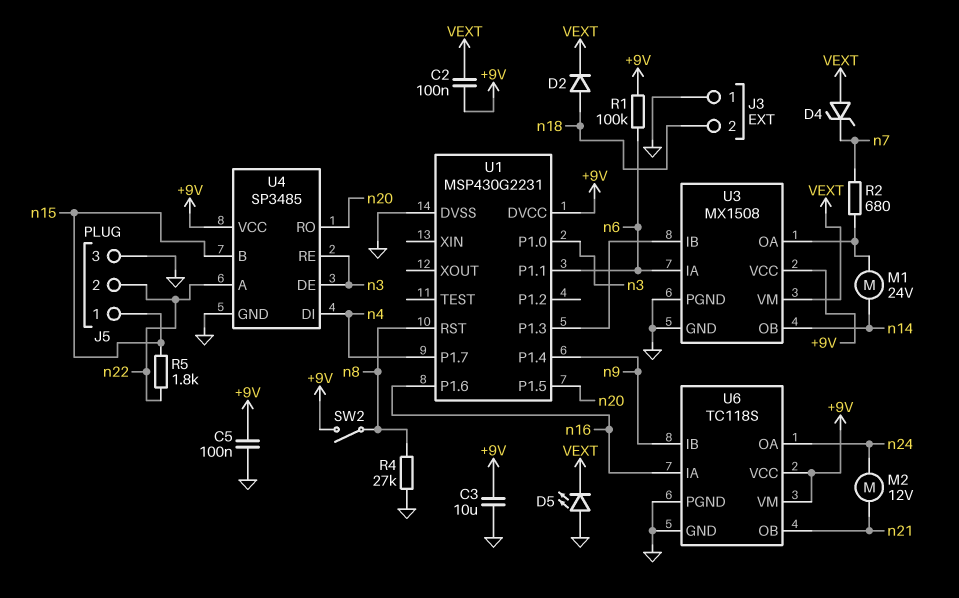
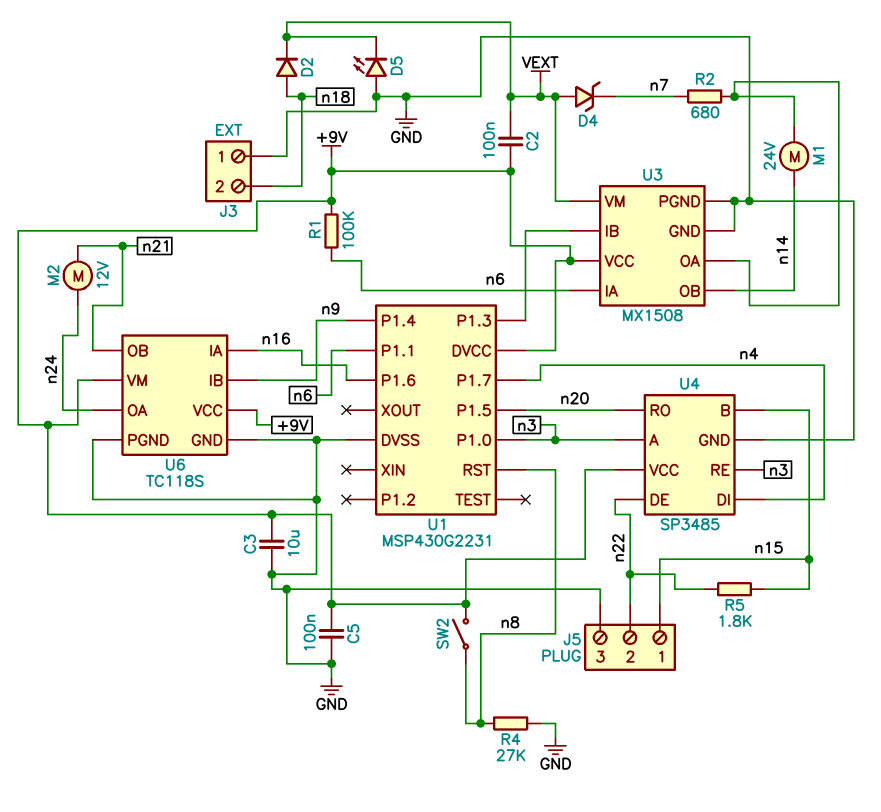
U4 pin A: n22 -> n3
U4 pin DE: n3 -> n22

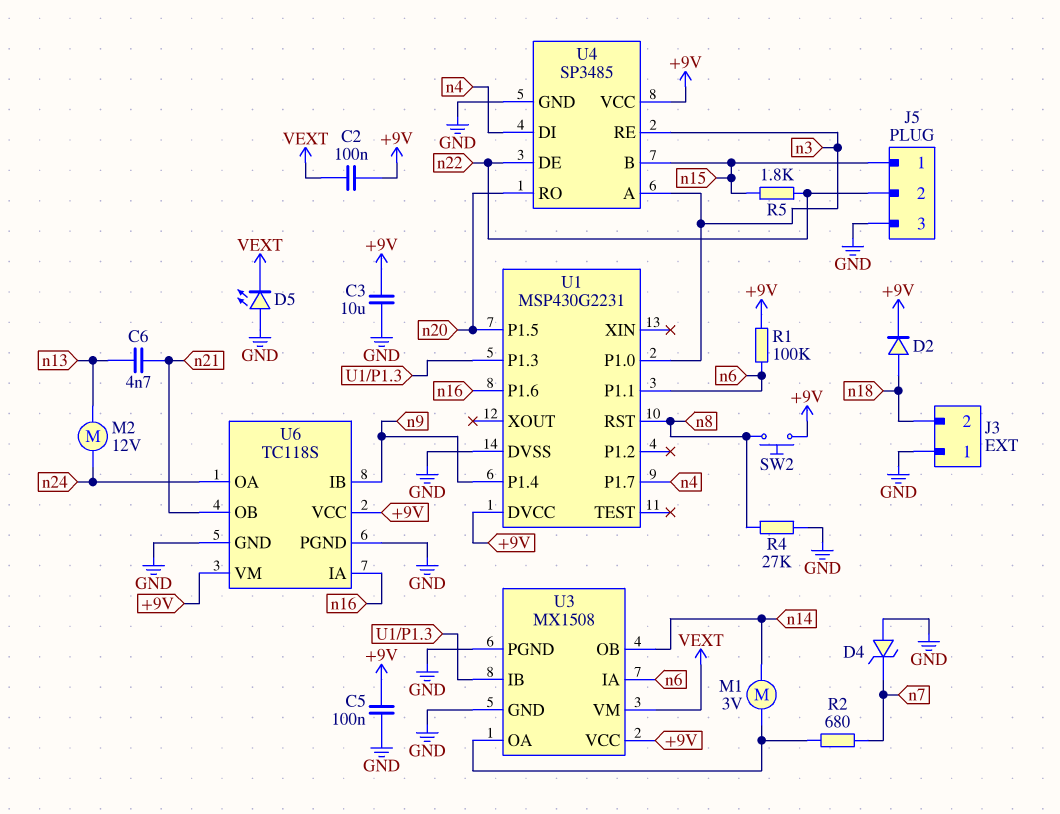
C6: none -> 4.7nF (n13, n21)
D2: diode (A n18, K VEXT) -> diode (A n18, K +9V)
D4: zener (A VEXT, K n7) -> zener (A GND, K n7)
M1: motor 24V (U3/OA, n14) -> motor 3V (U3/OA, n14)
M2: motor 12V (n21, n24) -> motor 12V (n13, n24)
SW2: switch (+9V, n8) -> button (+9V, n8)

